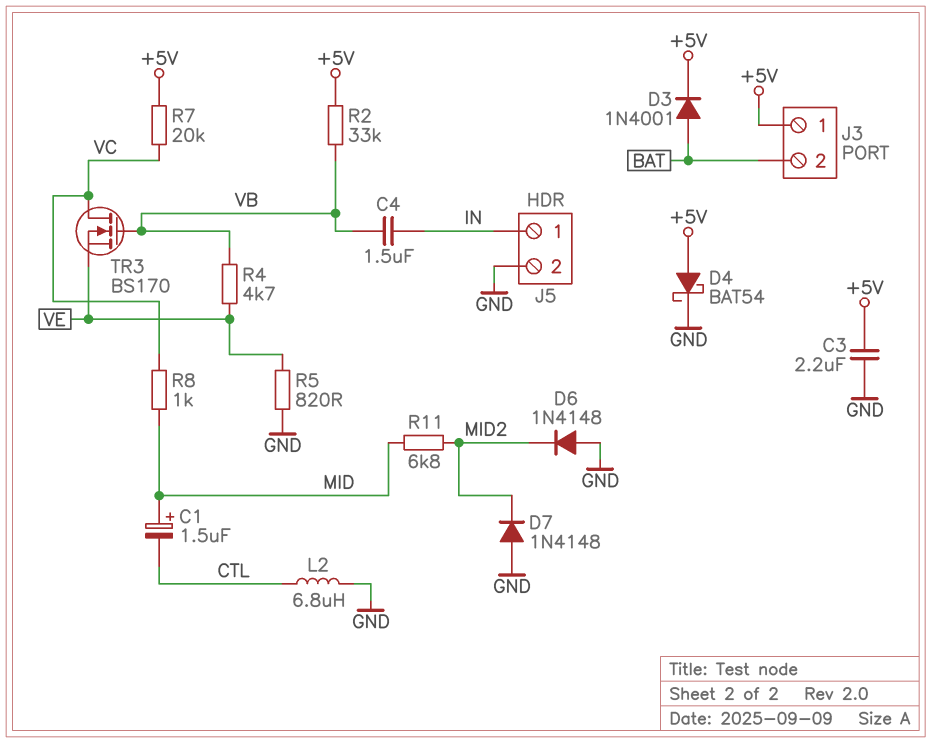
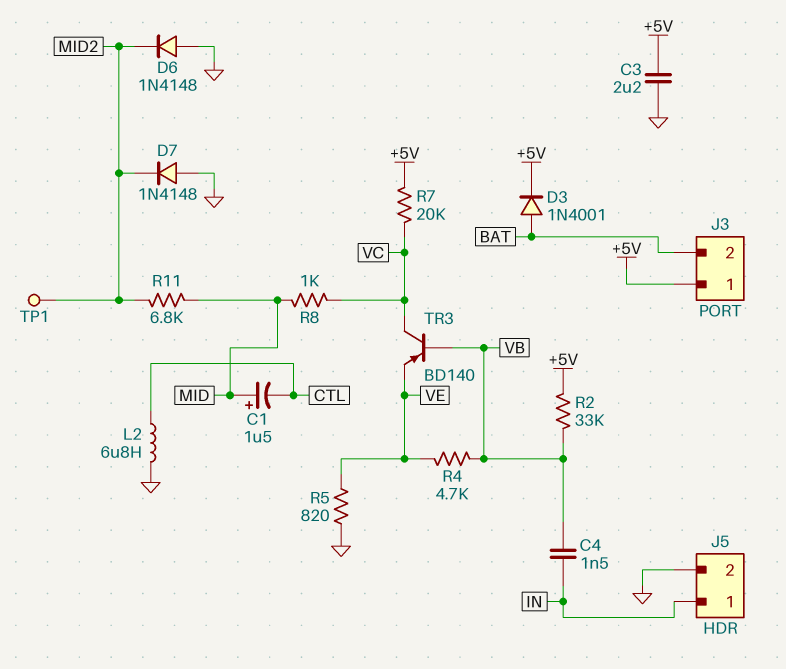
C4: 1.5uF (IN, VB) -> 1.5nF (IN, VB)
D4: schottky BAT54 (A +5V, K GND) -> none
TP1: none -> test point (MID2)
TR3: NMOS BS170 (G VB, D VC, S VE) -> PNP BD140 (B VB, C VC, E VE)

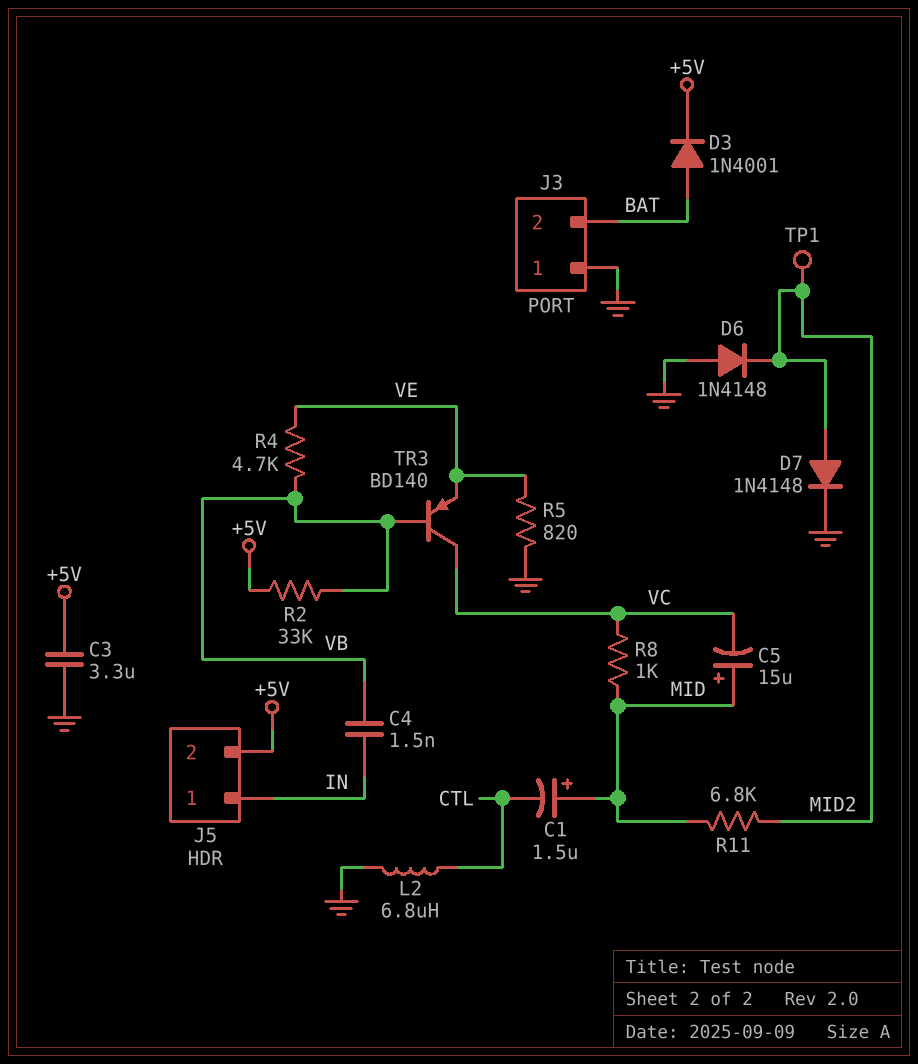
C3: 2.2uF (+5V, GND) -> 3.3uF (+5V, GND)
C5: none -> 15uF (plus MID, minus VC)
D7: diode 1N4148 (A GND, K MID2) -> diode 1N4148 (A MID2, K GND)
J3 pin 1: +5V -> GND
J5 pin 2: GND -> +5V
R7: 20k (+5V, VC) -> none

